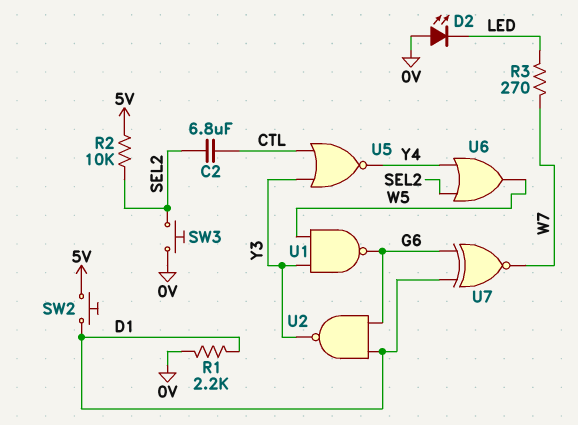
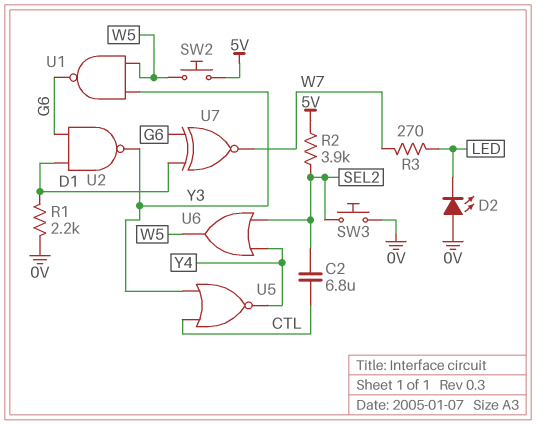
R2: 10k (5V, SEL2) -> 3.9k (5V, SEL2)
SW2: button (5V, D1) -> button (5V, W5)

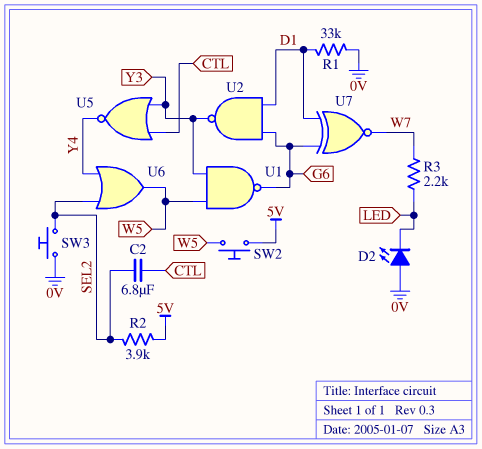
R1: 2.2k (0V, D1) -> 33k (0V, D1)
R3: 270 (LED, W7) -> 2.2k (LED, W7)

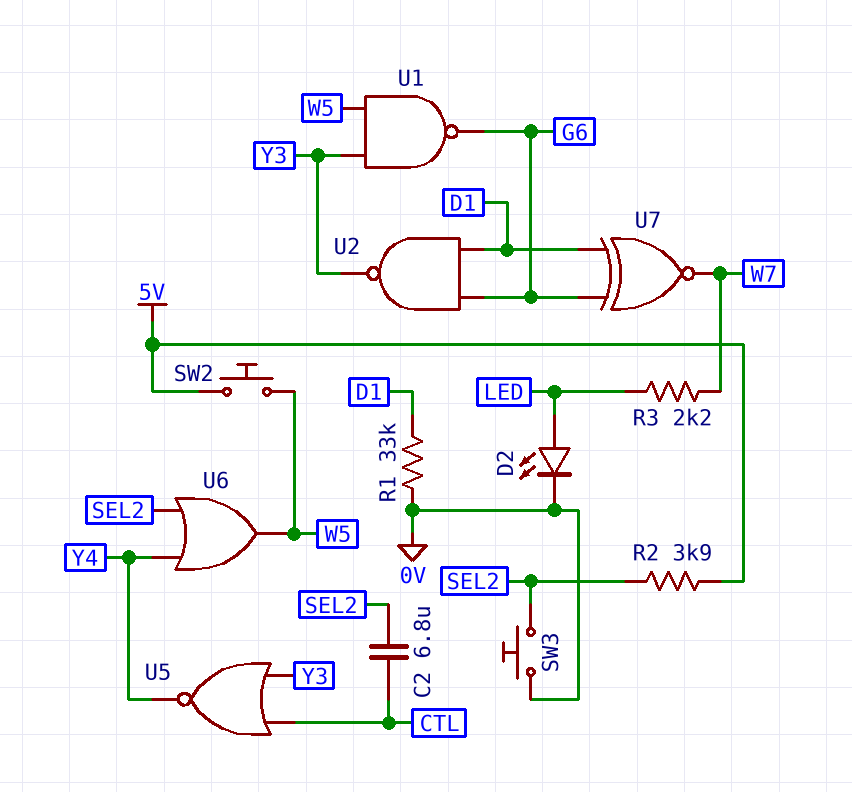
D2: LED (A 0V, K LED) -> LED (A LED, K 0V)

